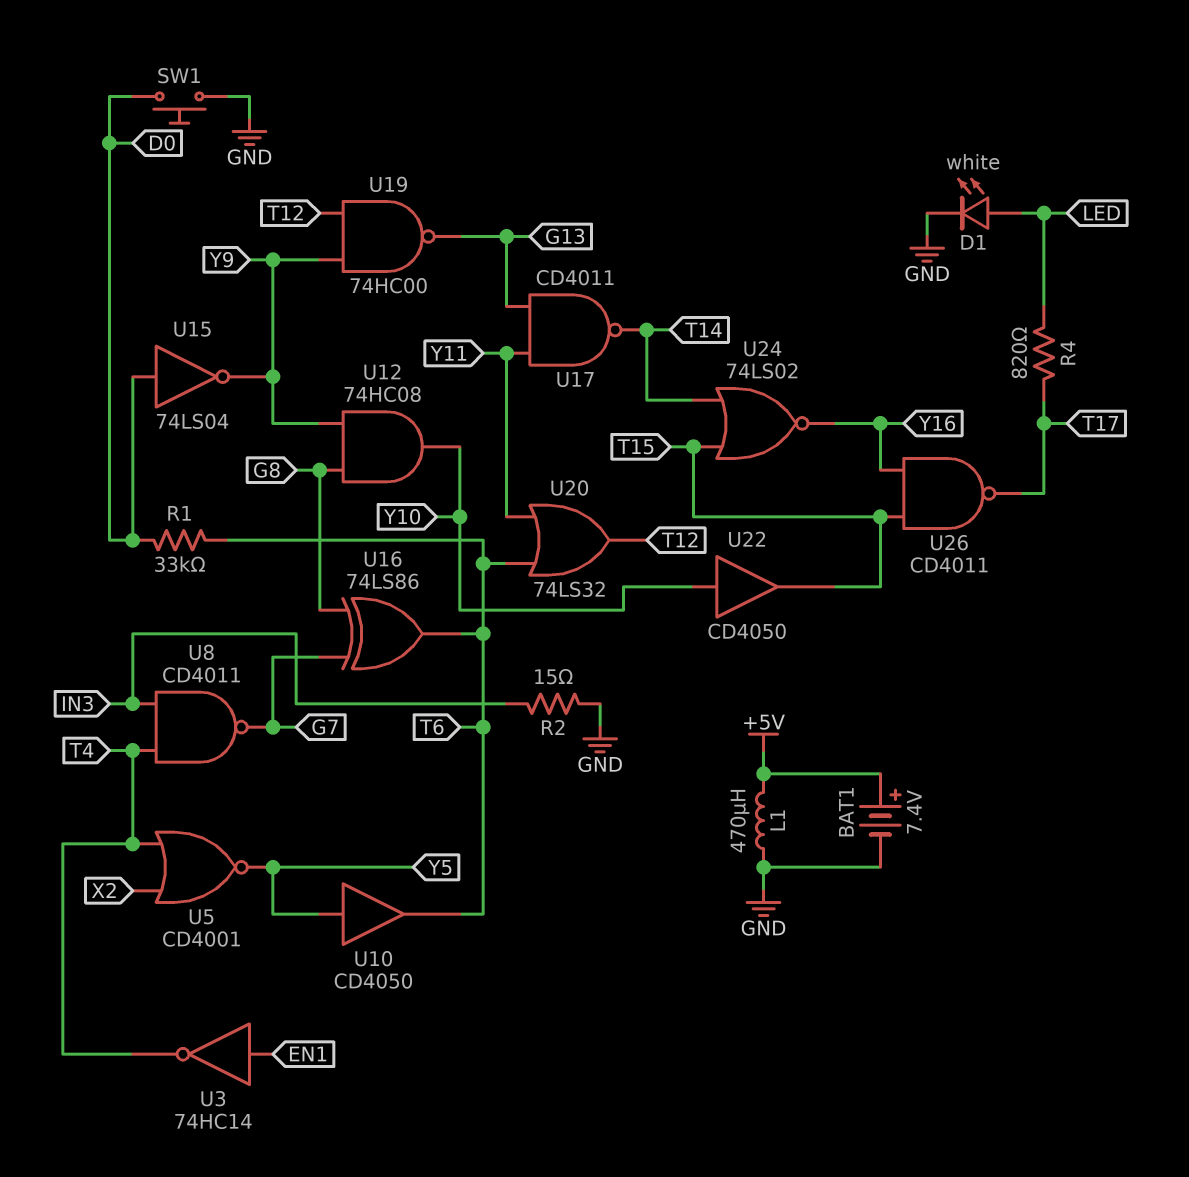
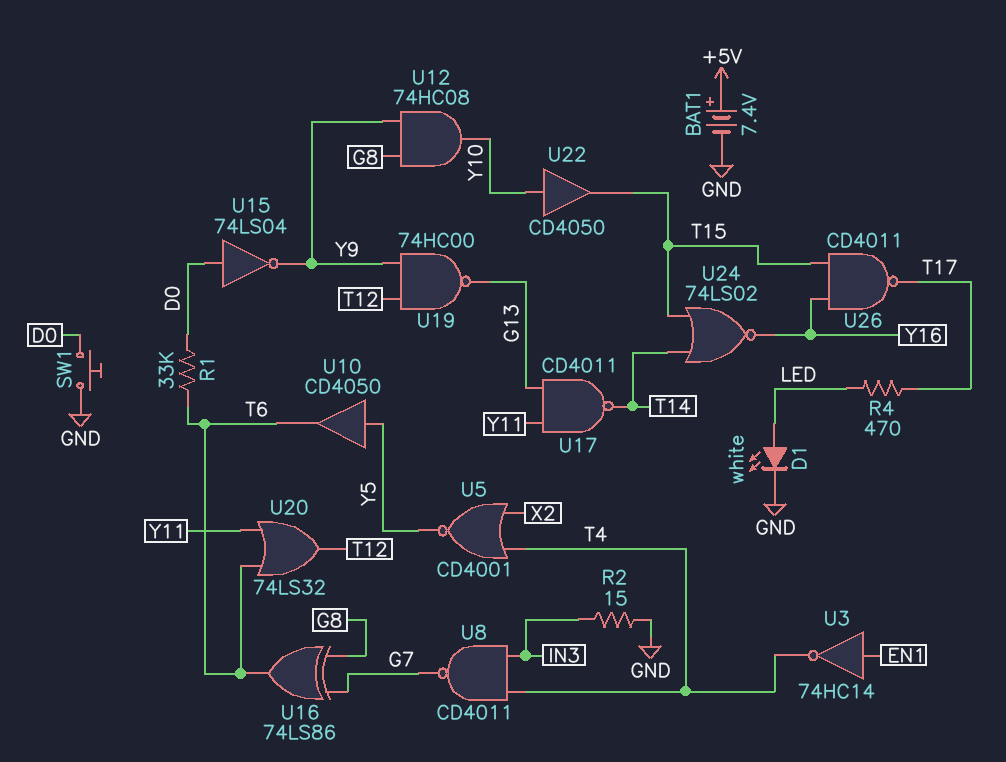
L1: 470uH (+5V, GND) -> none
R4: 820 (LED, T17) -> 470 (LED, T17)

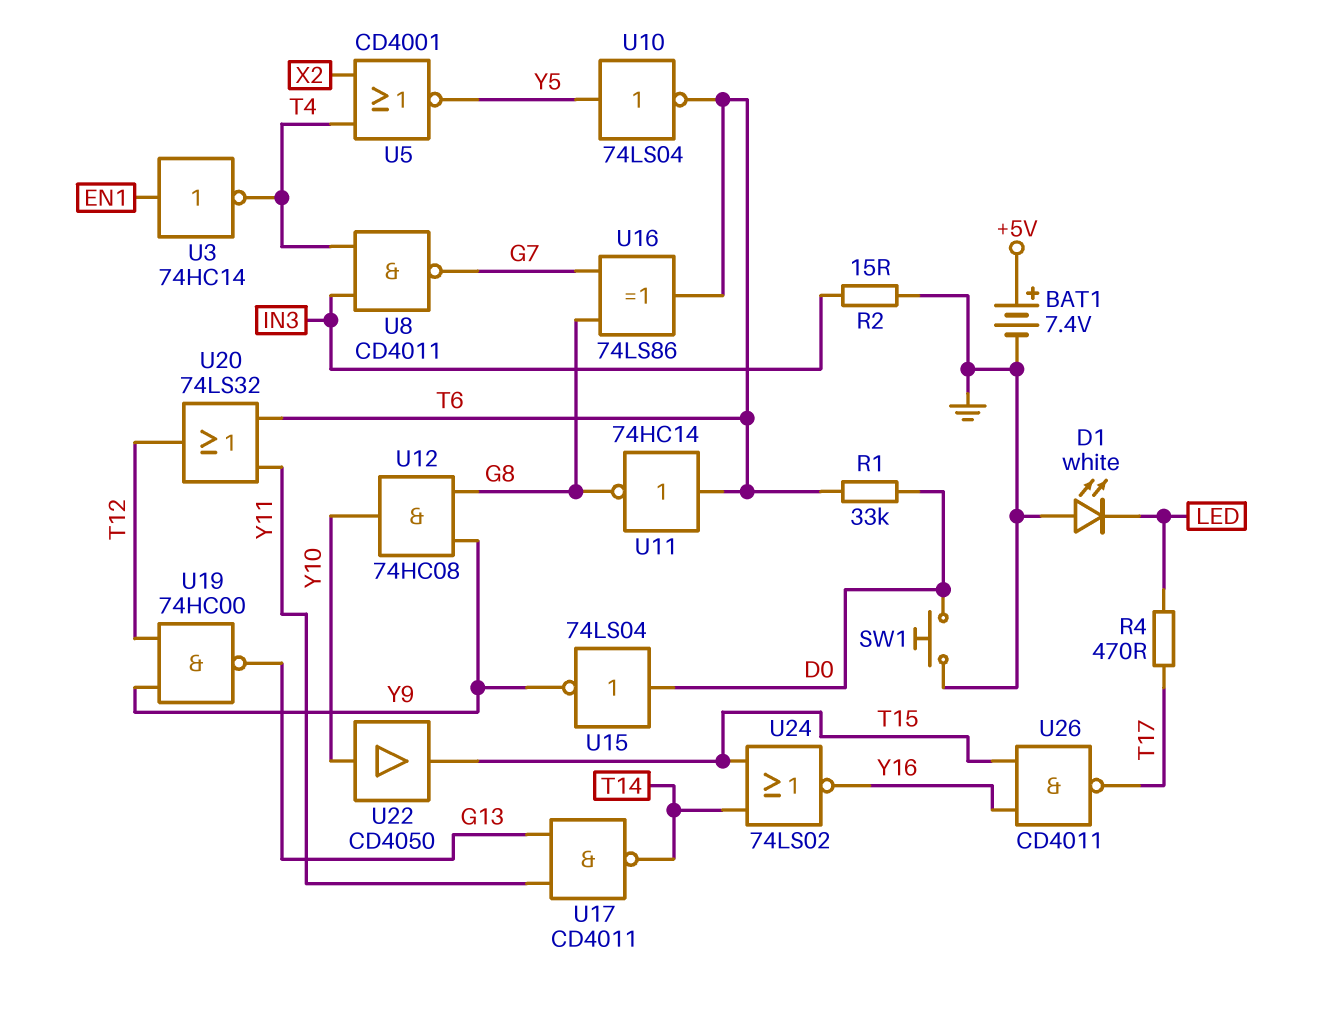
D1: LED white (A LED, K GND) -> LED white (A GND, K LED)
U10: buffer CD4050 (in Y5, out T6) -> NOT 74LS04 (in Y5, out T6)
U11: none -> NOT 74HC14 (in T6, out G8)

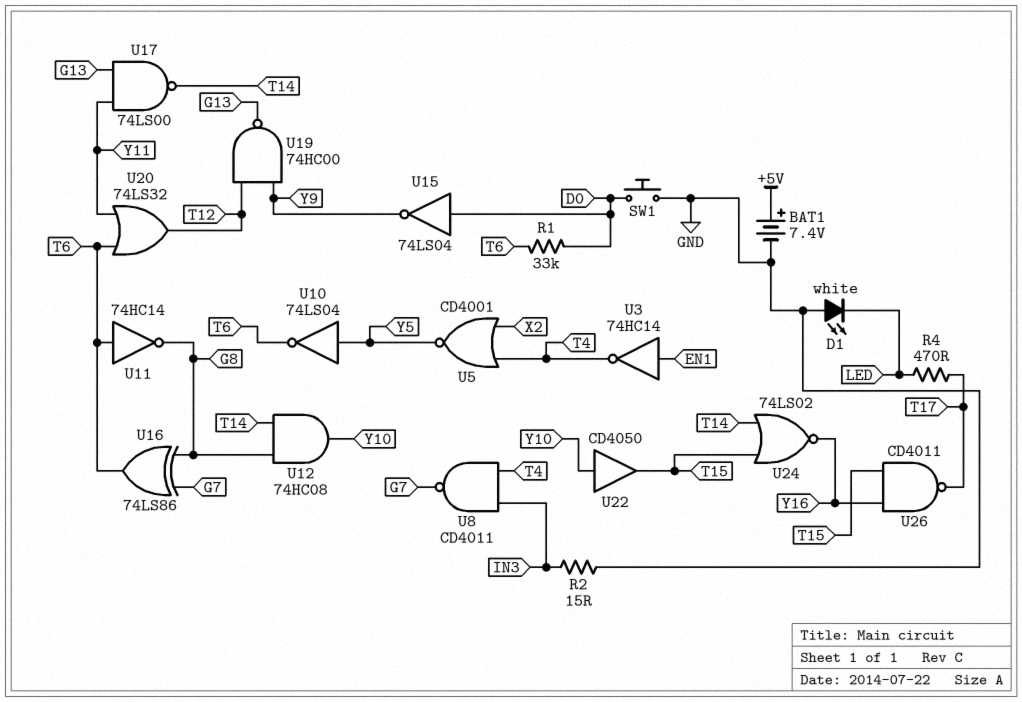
U12: AND 74HC08 (in G8, in Y9, out Y10) -> AND 74HC08 (in G8, in T14, out Y10)
U17: NAND CD4011 (in G13, in Y11, out T14) -> NAND 74LS00 (in G13, in Y11, out T14)

